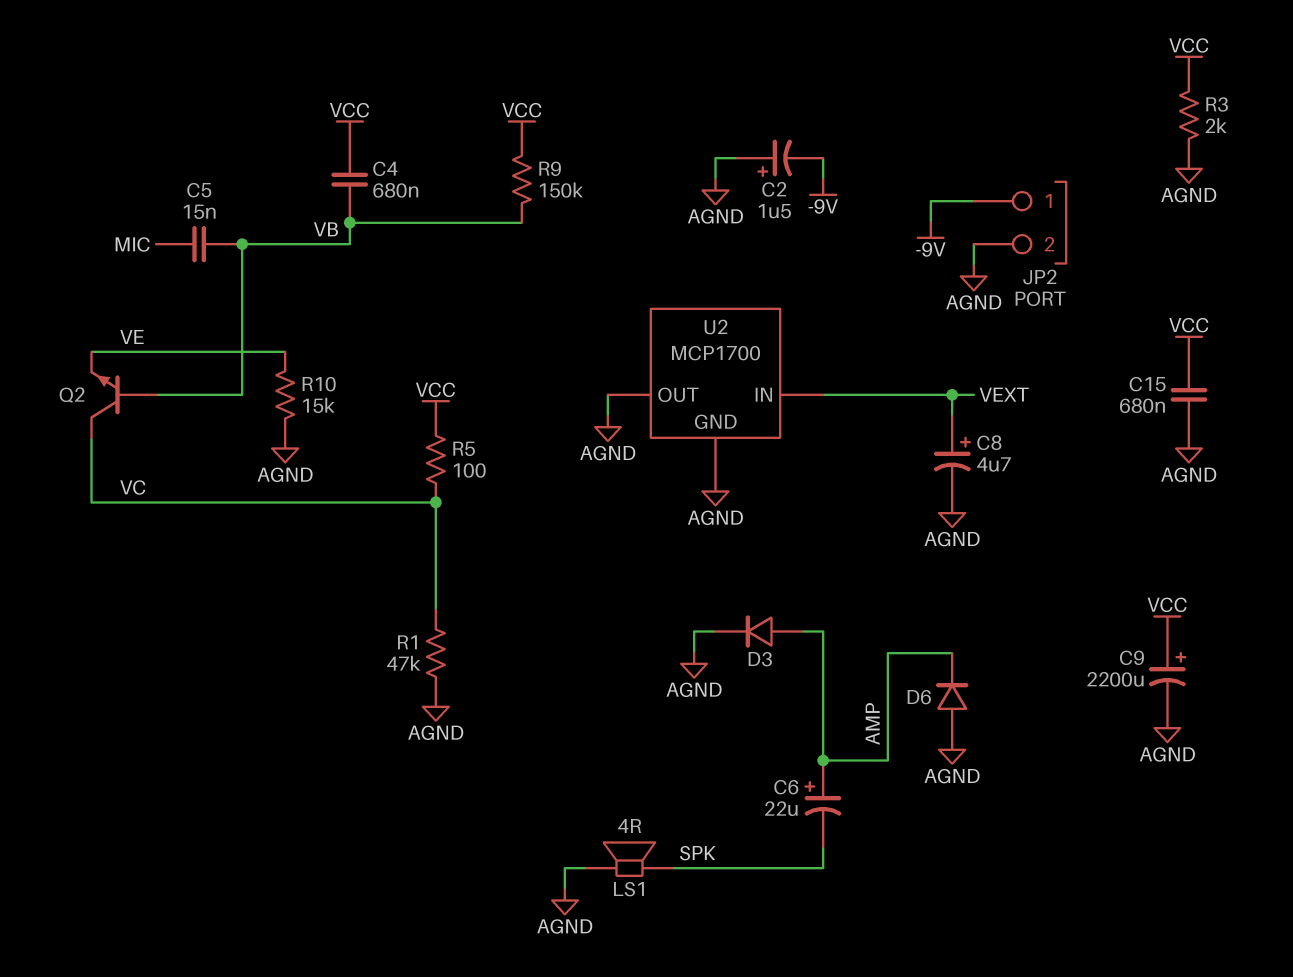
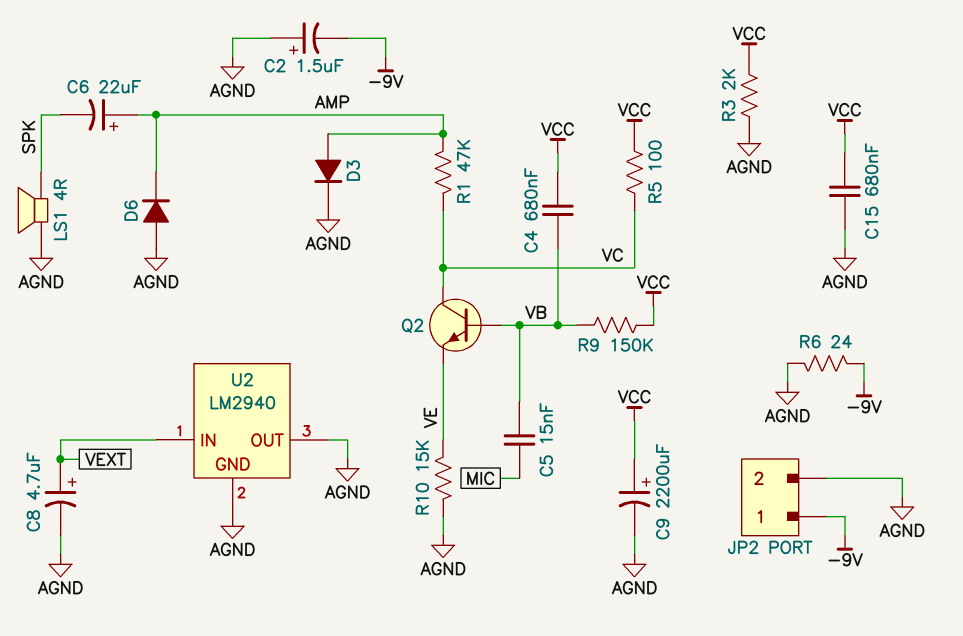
R1: 47k (AGND, VC) -> 47k (AMP, VC)
R6: none -> 24 (-9V, AGND)
U2: MCP1700 -> LM2940

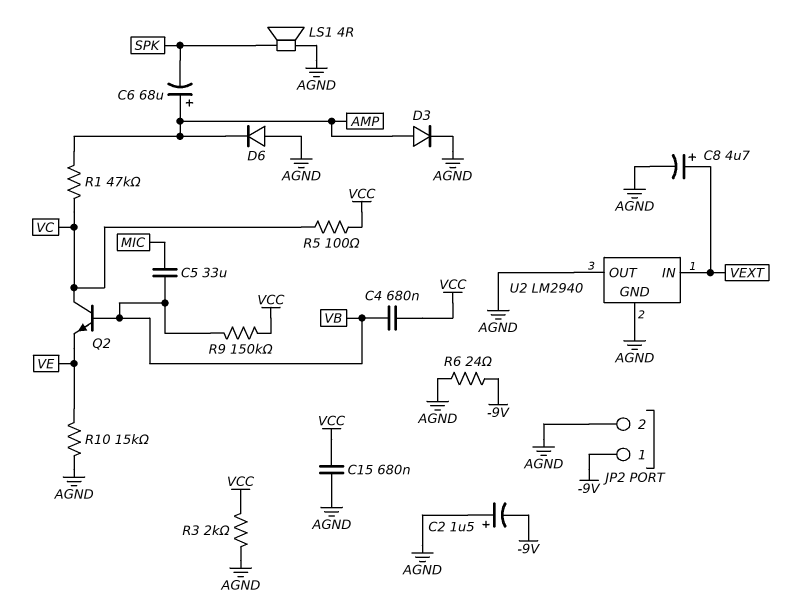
C5: 15nF (MIC, VB) -> 33uF (MIC, VB)
C6: 22uF (plus AMP, minus SPK) -> 68uF (plus AMP, minus SPK)
C9: 2200uF (plus VCC, minus AGND) -> none

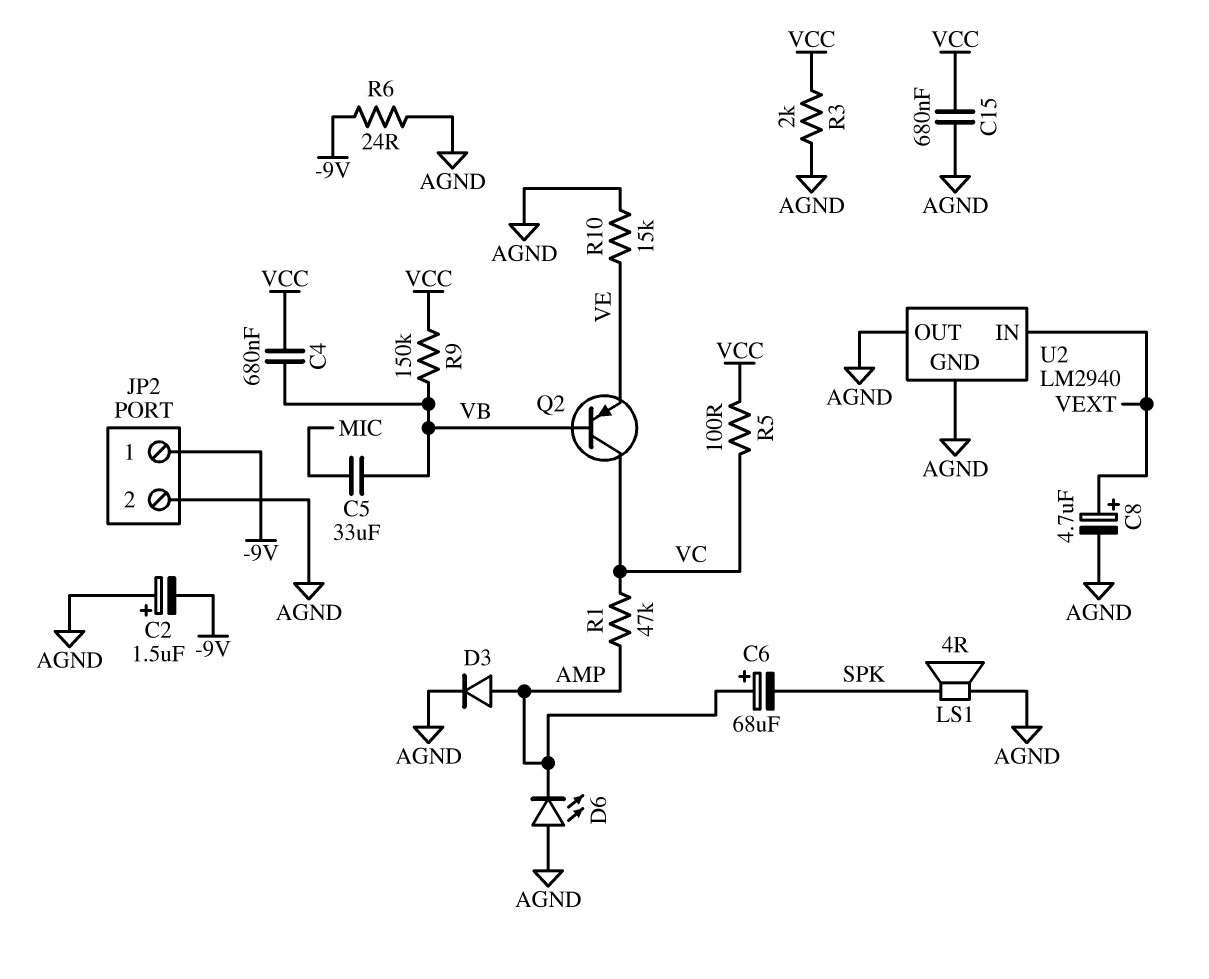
D6: diode (A AGND, K AMP) -> LED (A AGND, K AMP)
Q2: NPN (B VB, C VC, E VE) -> PNP (B VB, C VC, E VE)

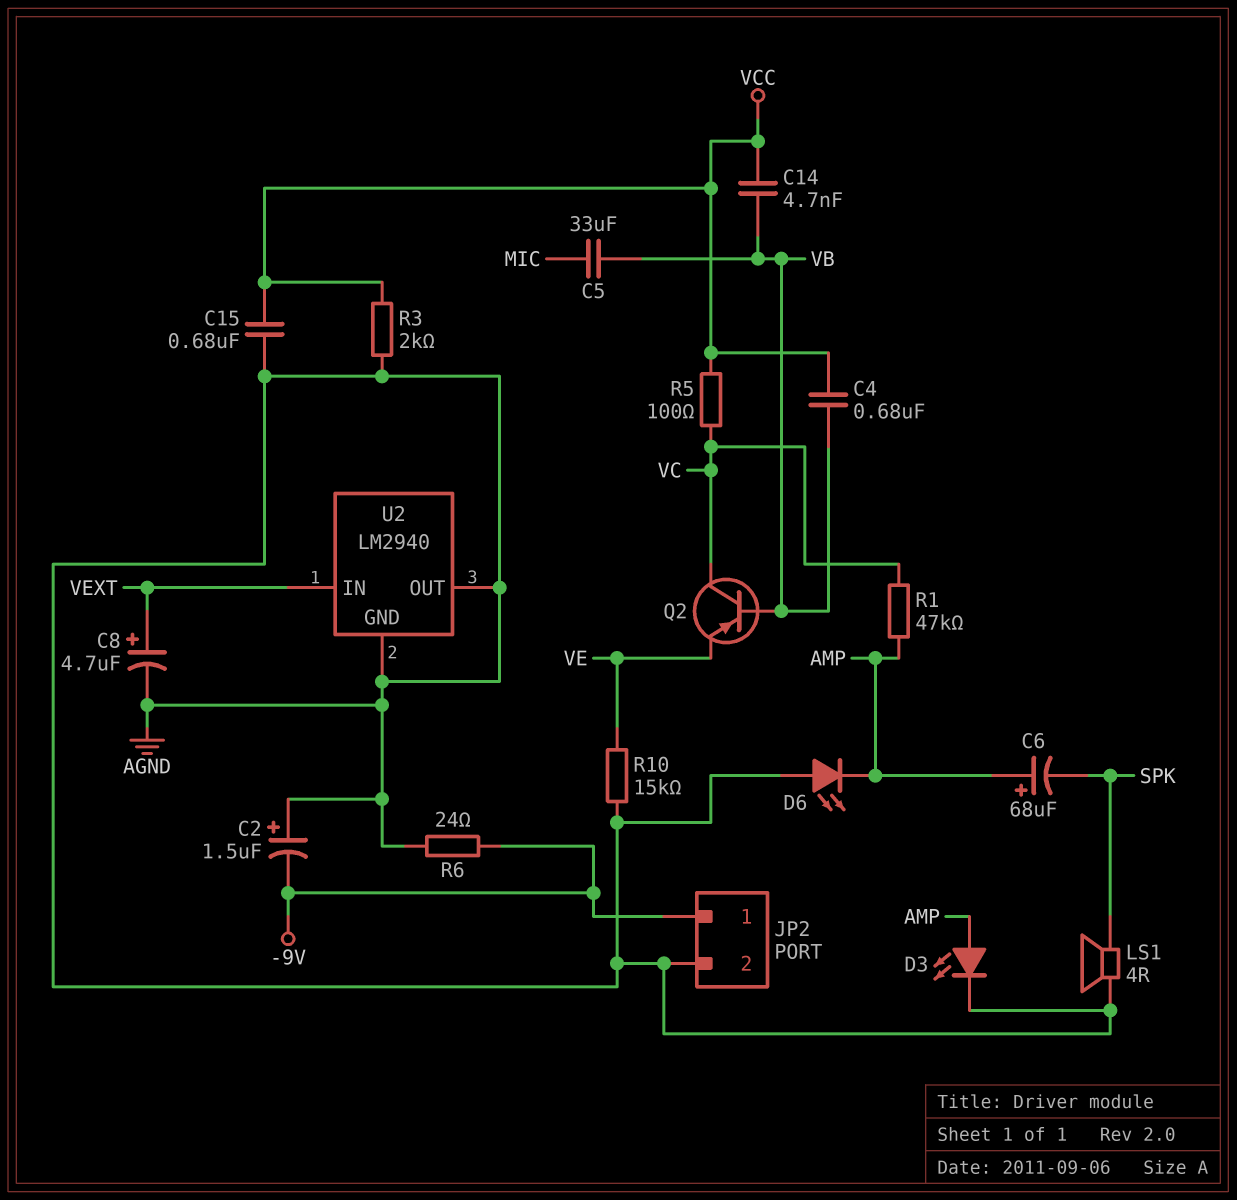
C14: none -> 4.7nF (VB, VCC)
D3: diode (A AMP, K AGND) -> LED (A AMP, K AGND)
R9: 150k (VB, VCC) -> none

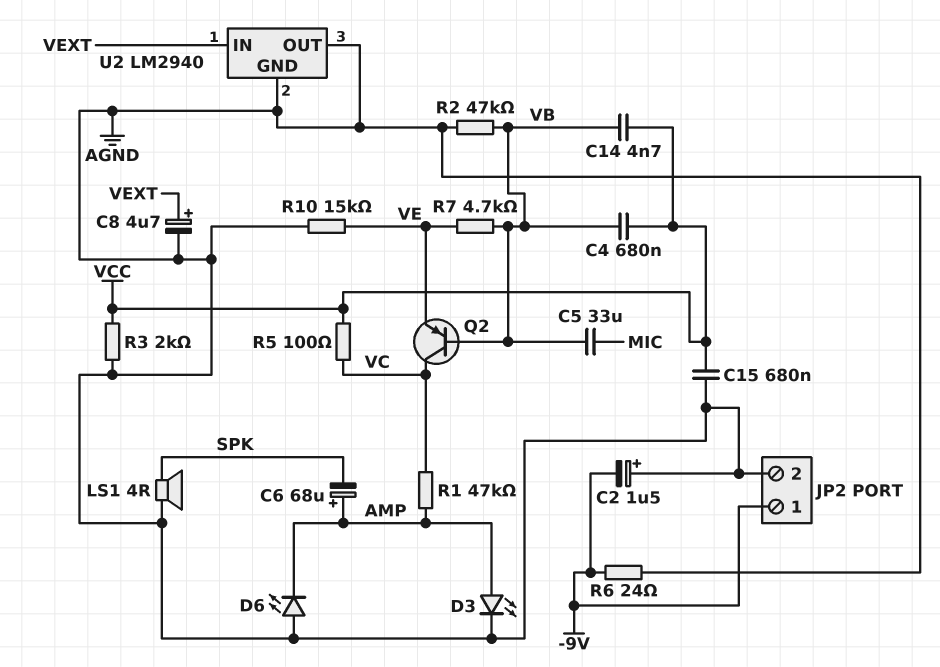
R2: none -> 47k (AGND, VB)
R7: none -> 4.7k (VB, VE)

